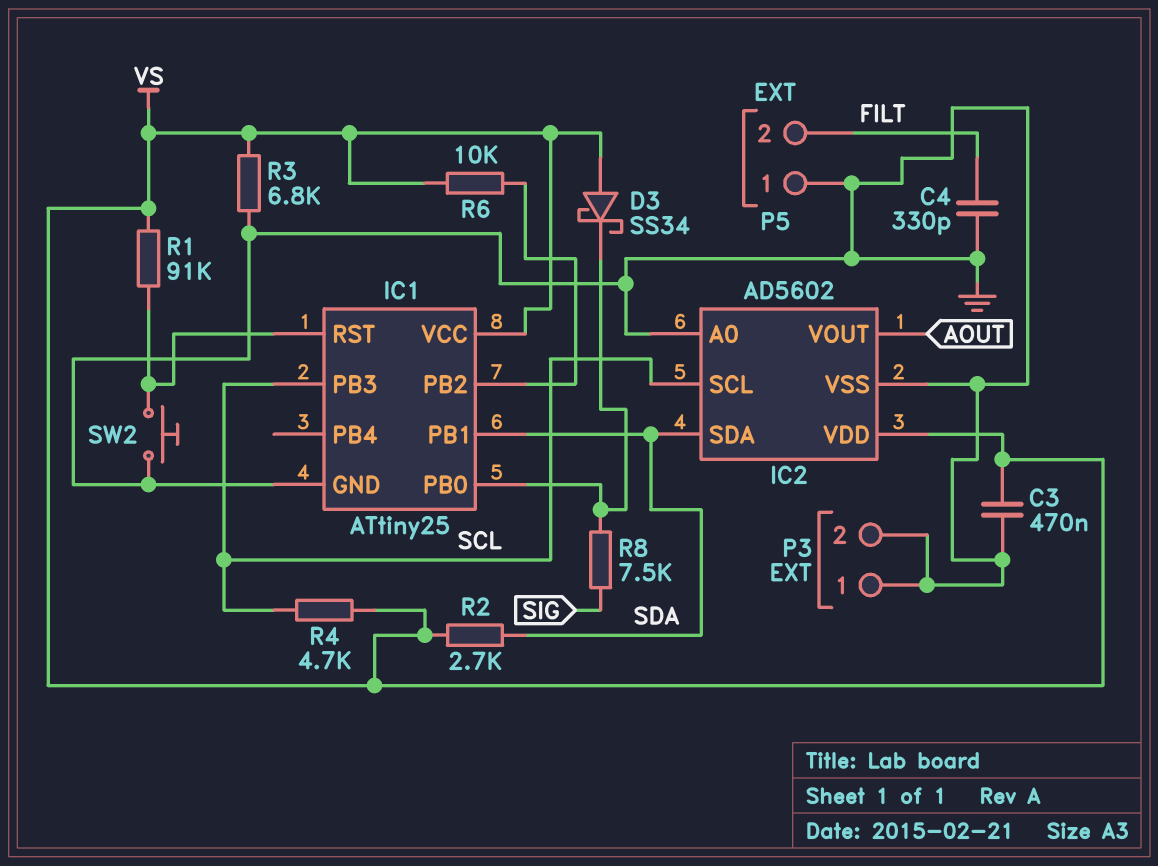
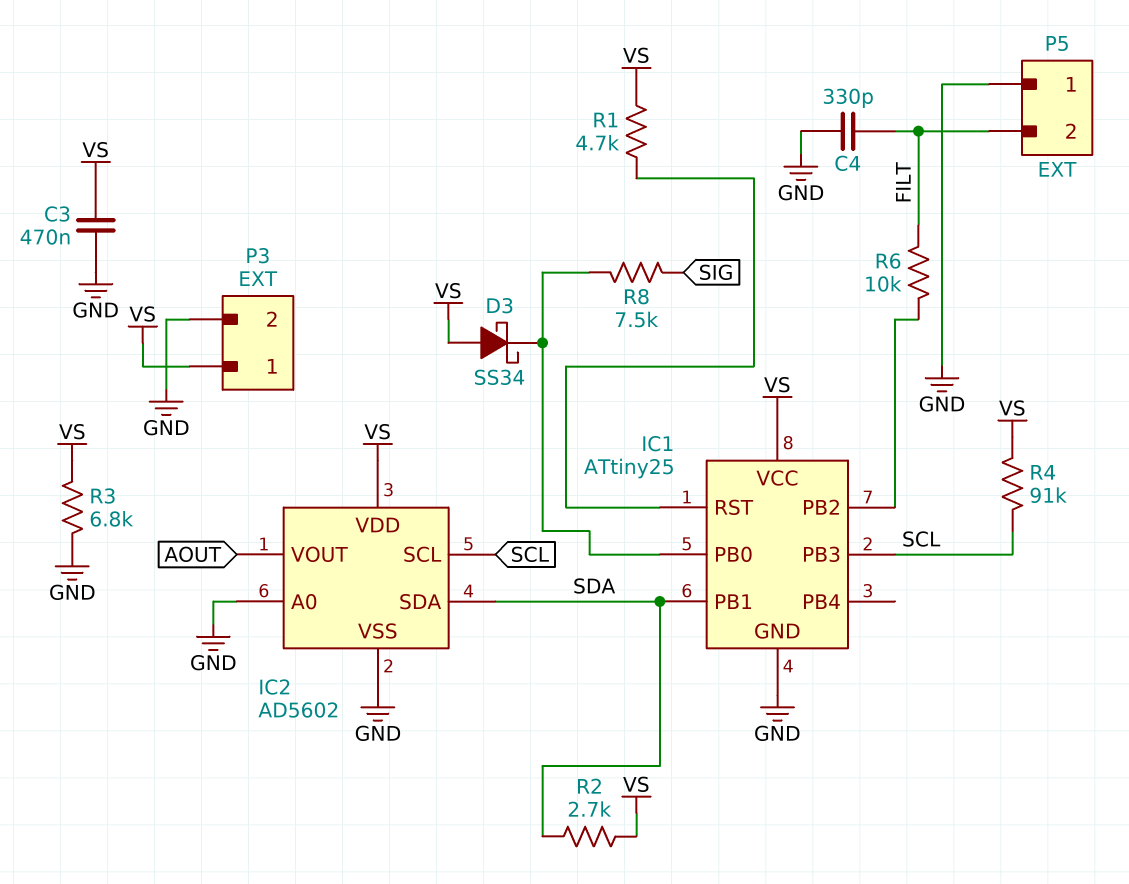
P3 pin 1: GND -> VS
R1: 91k (IC1/RST, VS) -> 4.7k (IC1/RST, VS)
R4: 4.7k (SCL, VS) -> 91k (SCL, VS)
R6: 10k (IC1/PB2, VS) -> 10k (FILT, IC1/PB2)
SW2: button (GND, IC1/RST) -> none

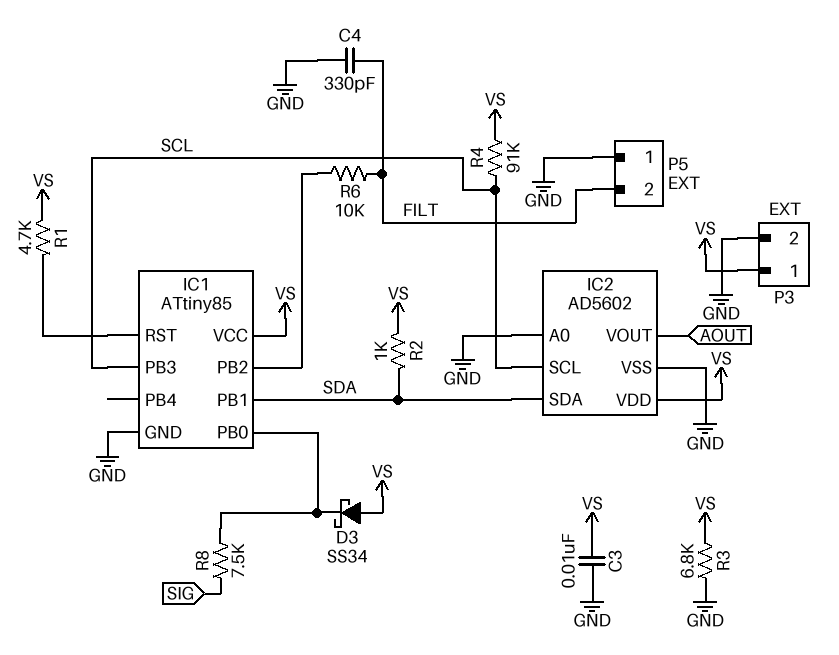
C3: 470nF (GND, VS) -> 10nF (GND, VS)
IC1: ATtiny25 -> ATtiny85
R2: 2.7k (SDA, VS) -> 1k (SDA, VS)

